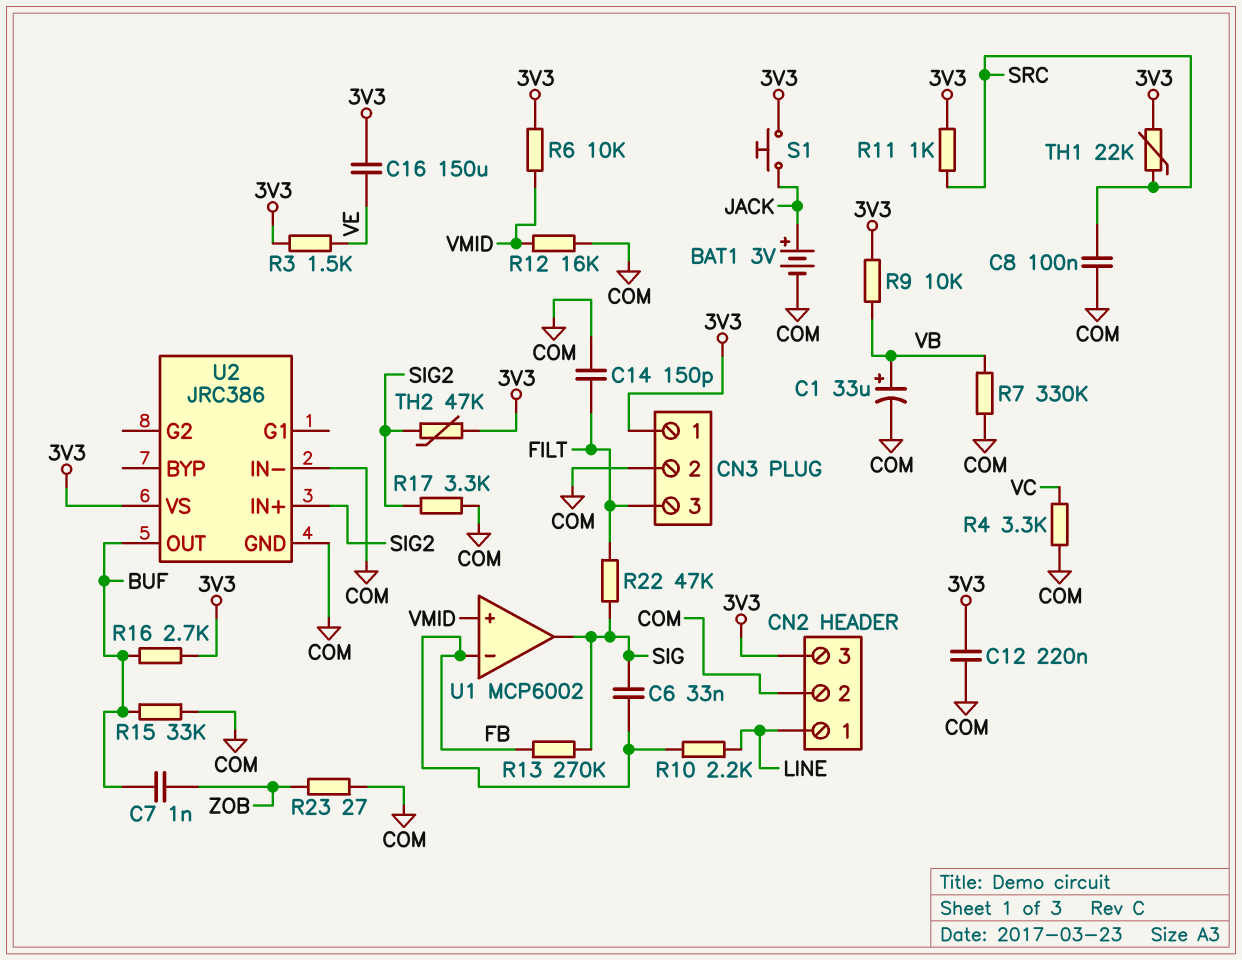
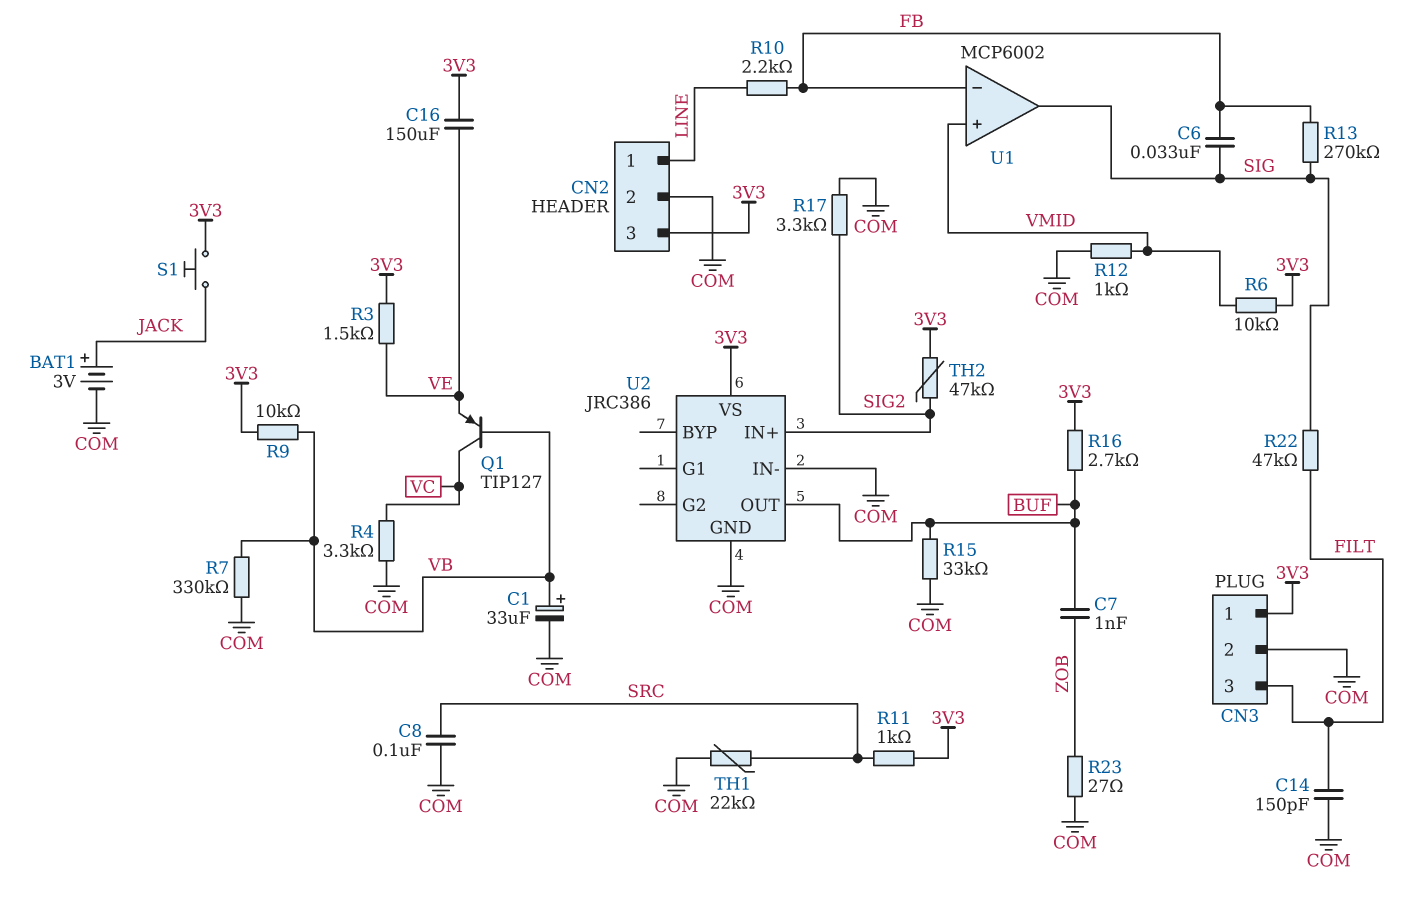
C12: 220nF (3V3, COM) -> none
Q1: none -> PNP TIP127 (B VB, C VC, E VE)
R12: 16k (COM, VMID) -> 1k (COM, VMID)
TH1: 22k (3V3, SRC) -> 22k (COM, SRC)

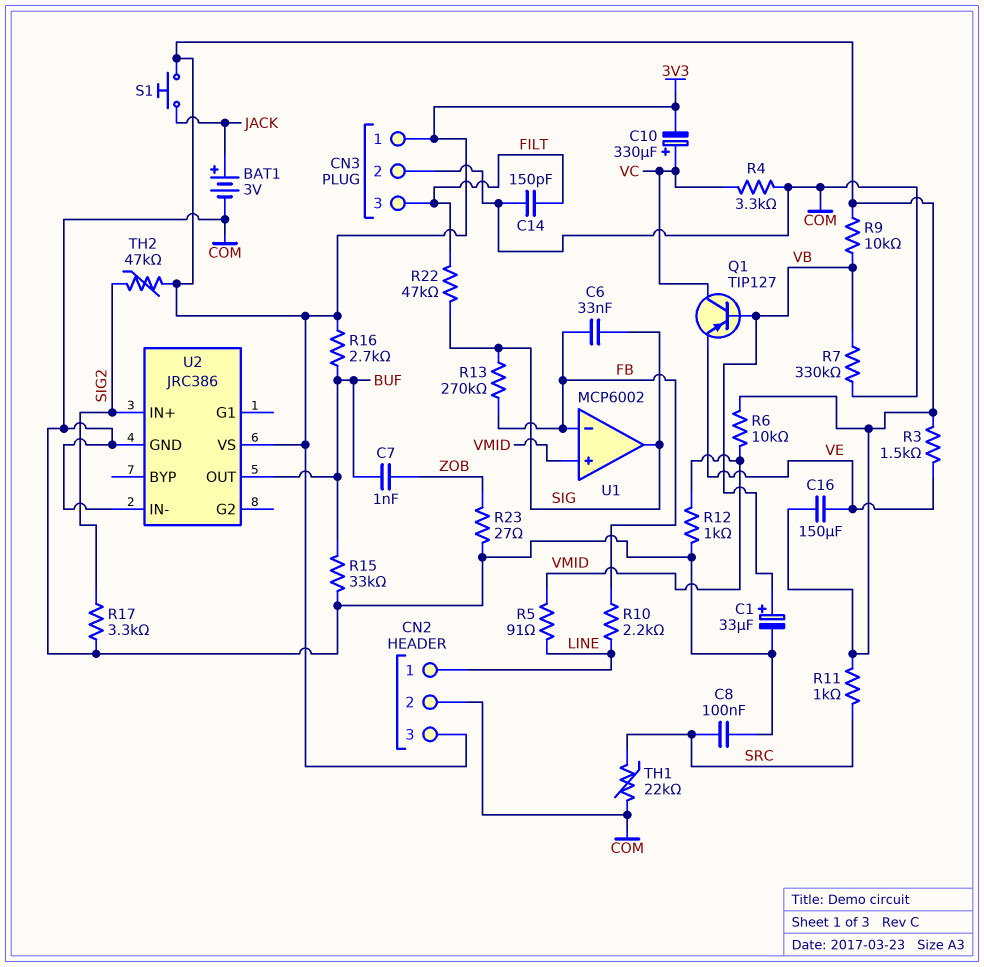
C10: none -> 330uF (plus VC, minus 3V3)
R5: none -> 91 (LINE, VMID)

